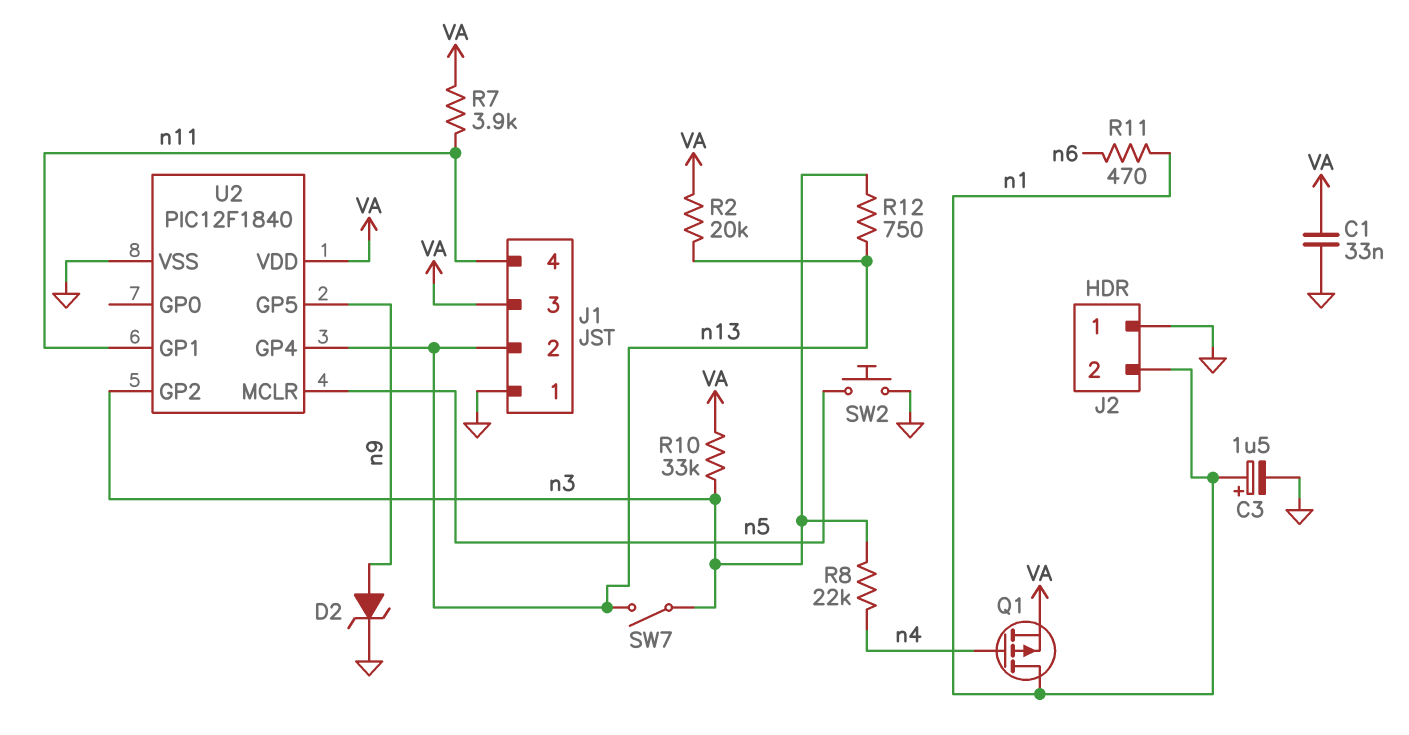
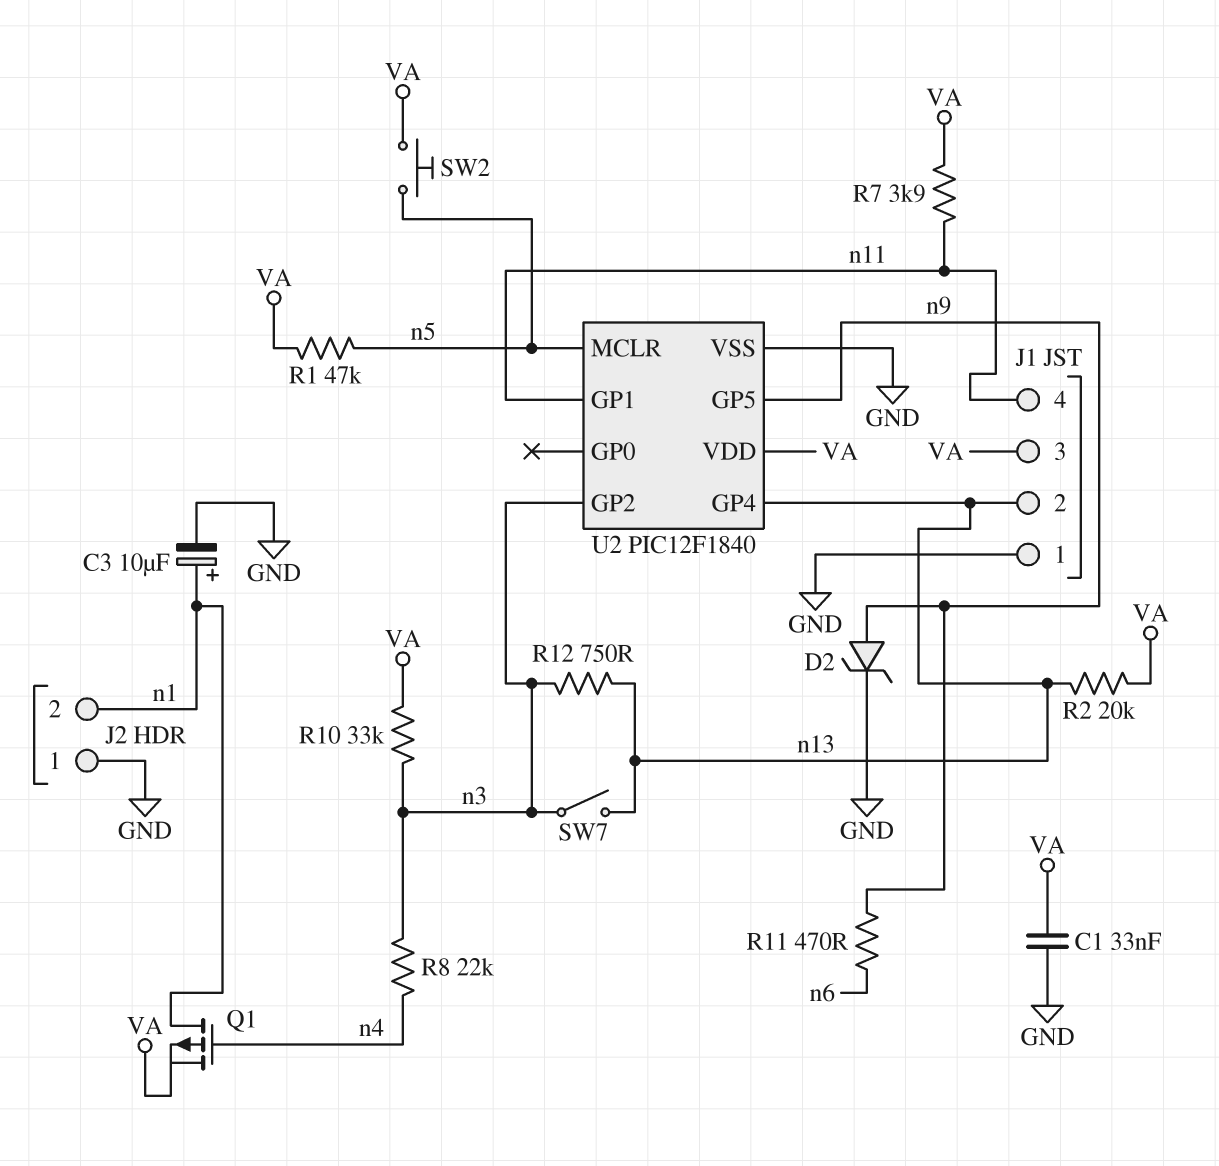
C3: 1.5uF (plus n1, minus GND) -> 10uF (plus n1, minus GND)
R1: none -> 47k (VA, n5)
R11: 470 (n1, n6) -> 470 (n6, n9)
SW2: button (GND, n5) -> button (VA, n5)

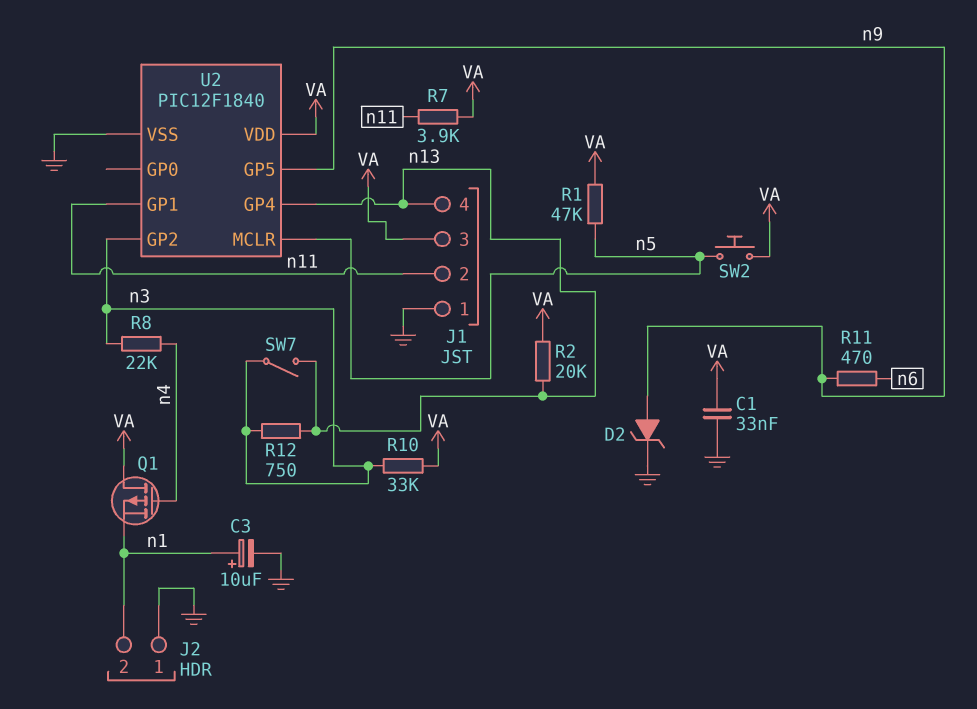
J1 pin 2: n13 -> n11
J1 pin 4: n11 -> n13
Q1: PMOS (G n4, D n1, S VA) -> PMOS (G n4, D VA, S n1)

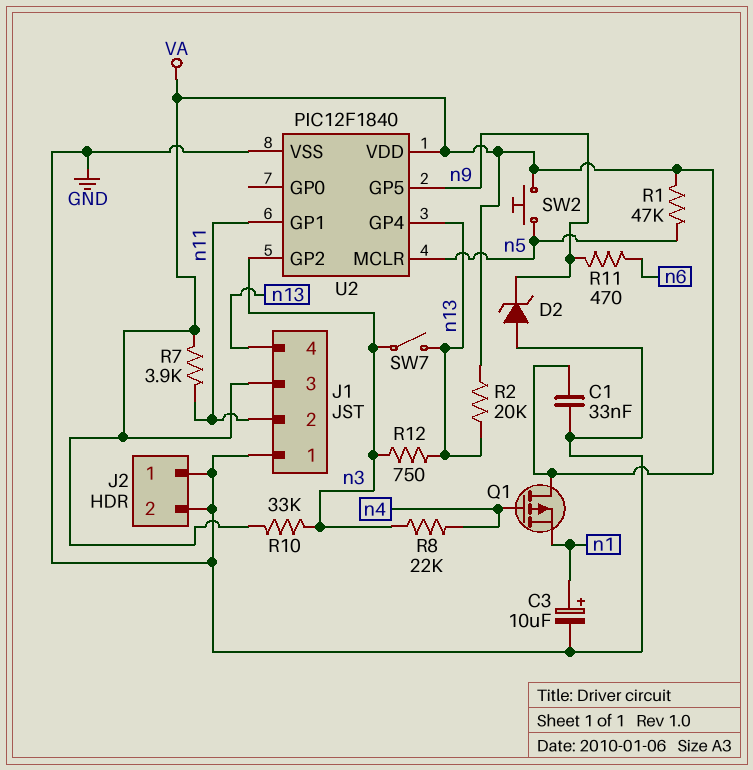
D2: zener (A n9, K GND) -> zener (A GND, K n9)
J2 pin 2: n1 -> GND

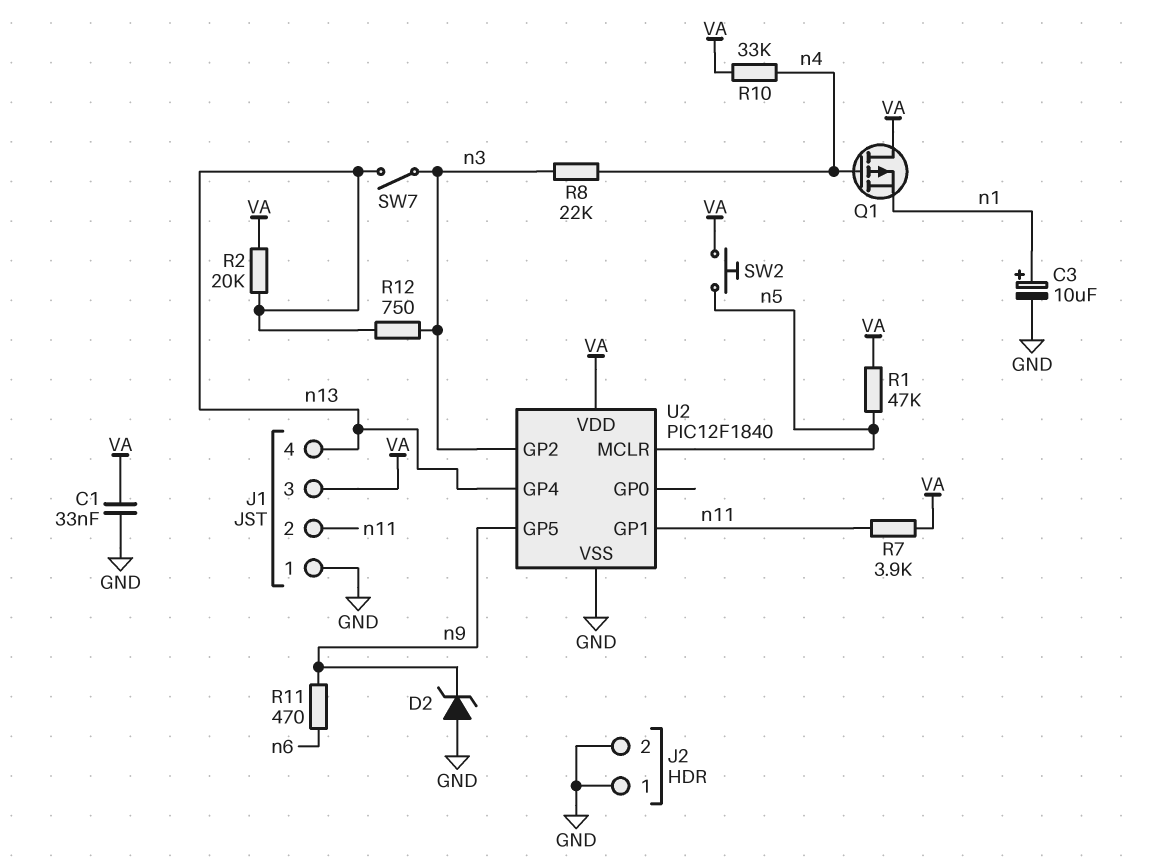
R10: 33k (VA, n3) -> 33k (VA, n4)

